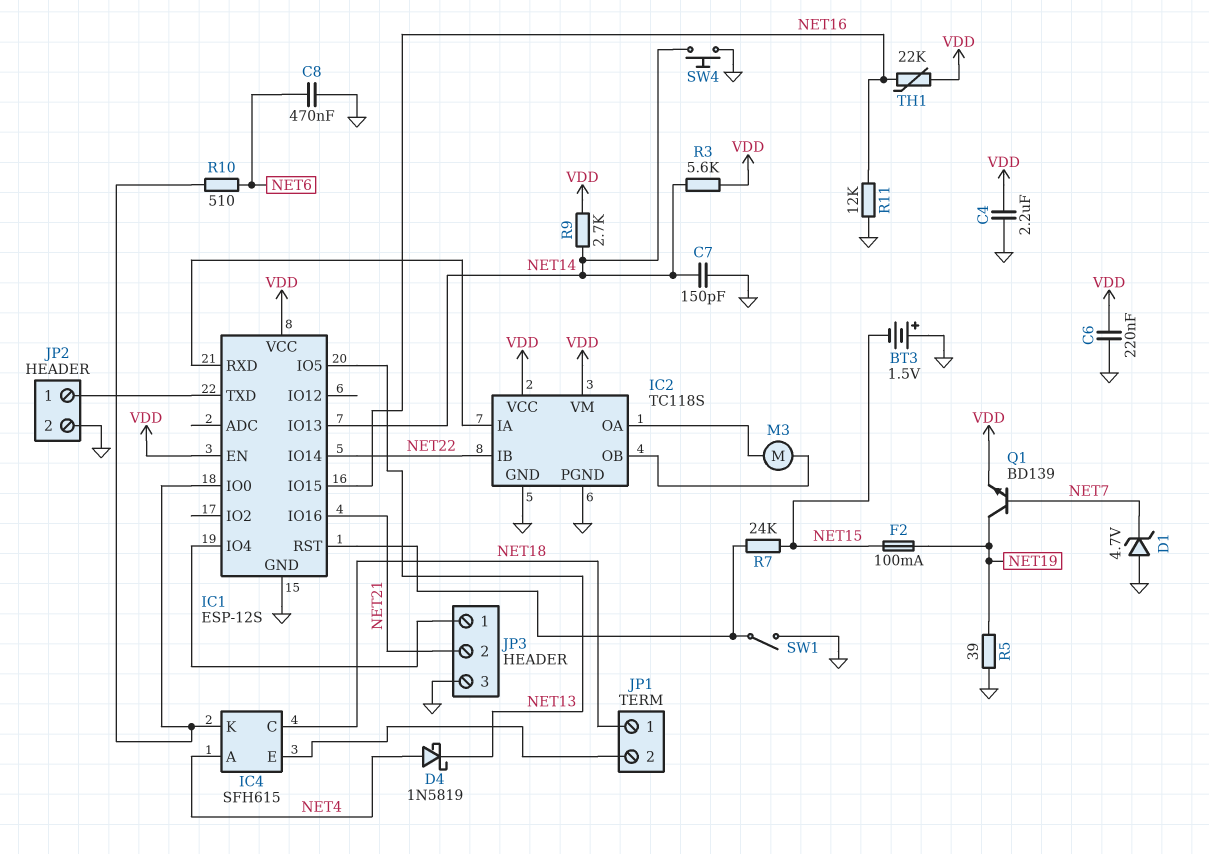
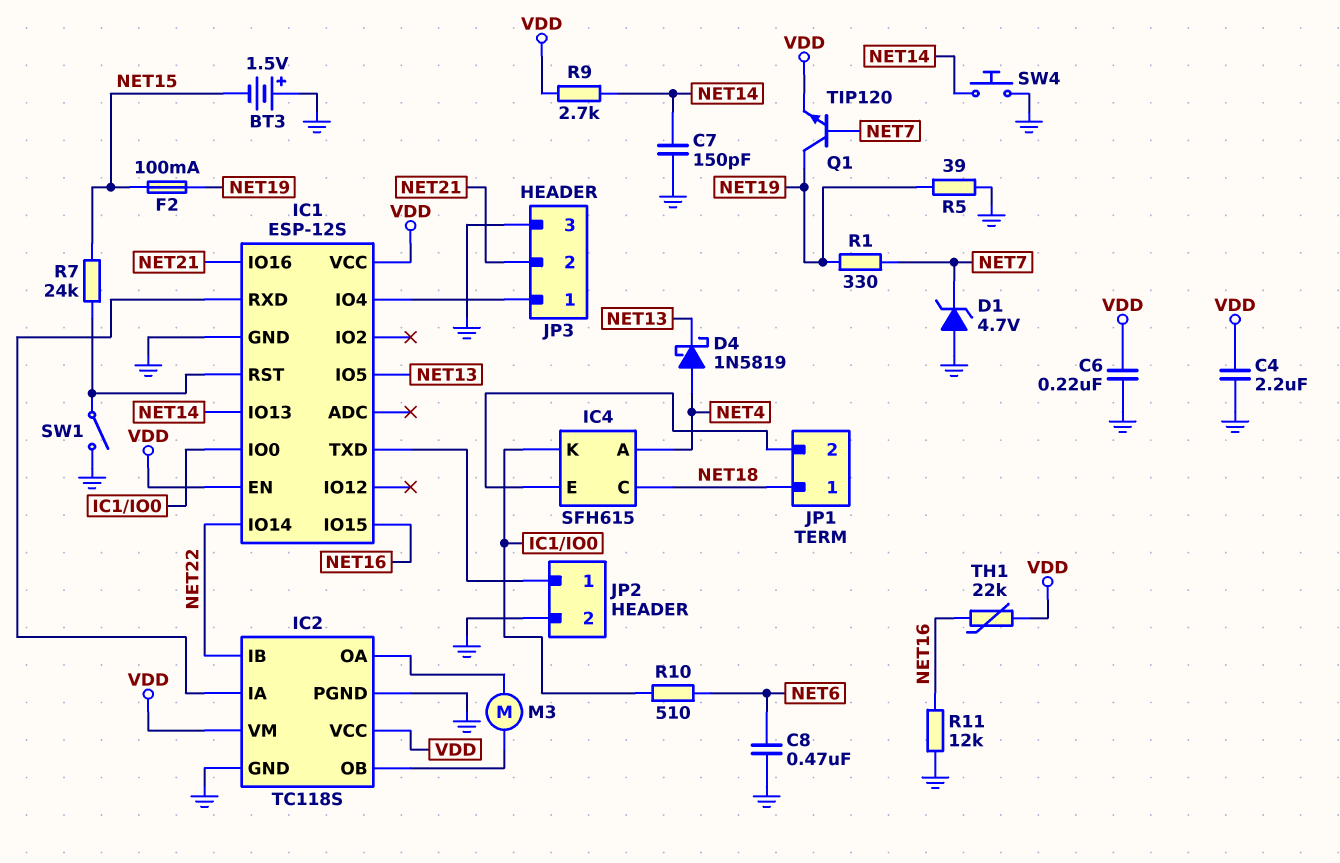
Q1: NPN BD139 (B NET7, C NET19, E VDD) -> NPN TIP120 (B NET7, C NET19, E VDD)
R1: none -> 330 (NET7, NET19)
R3: 5.6k (NET14, VDD) -> none

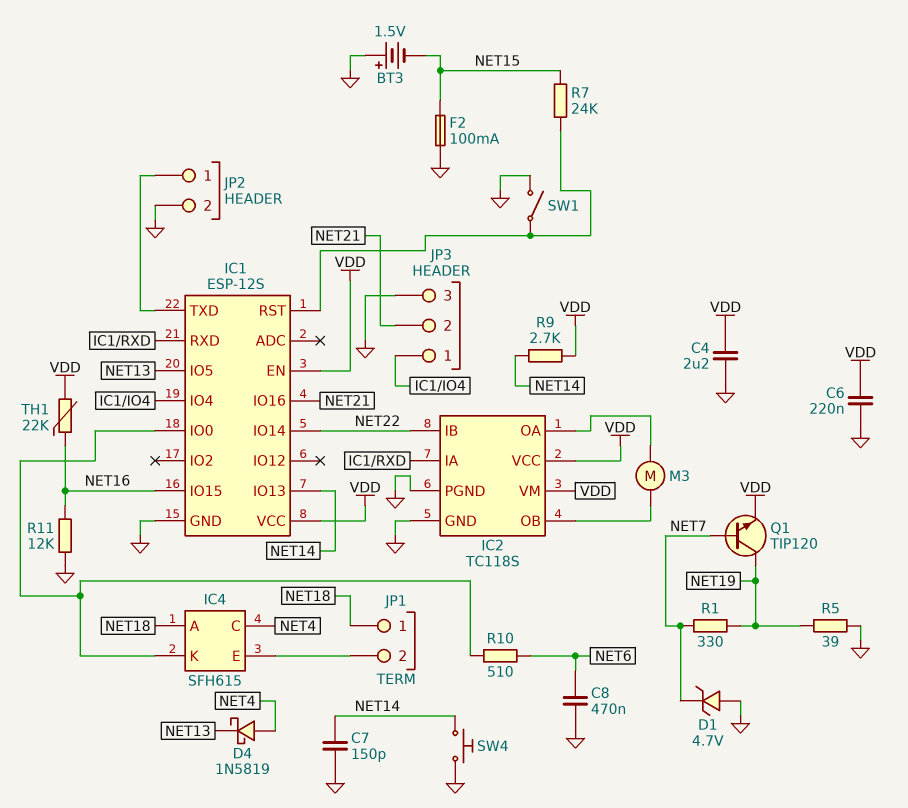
F2: 100mA (NET15, NET19) -> 100mA (GND, NET15)
IC4 pin A: NET4 -> NET18
IC4 pin C: NET18 -> NET4

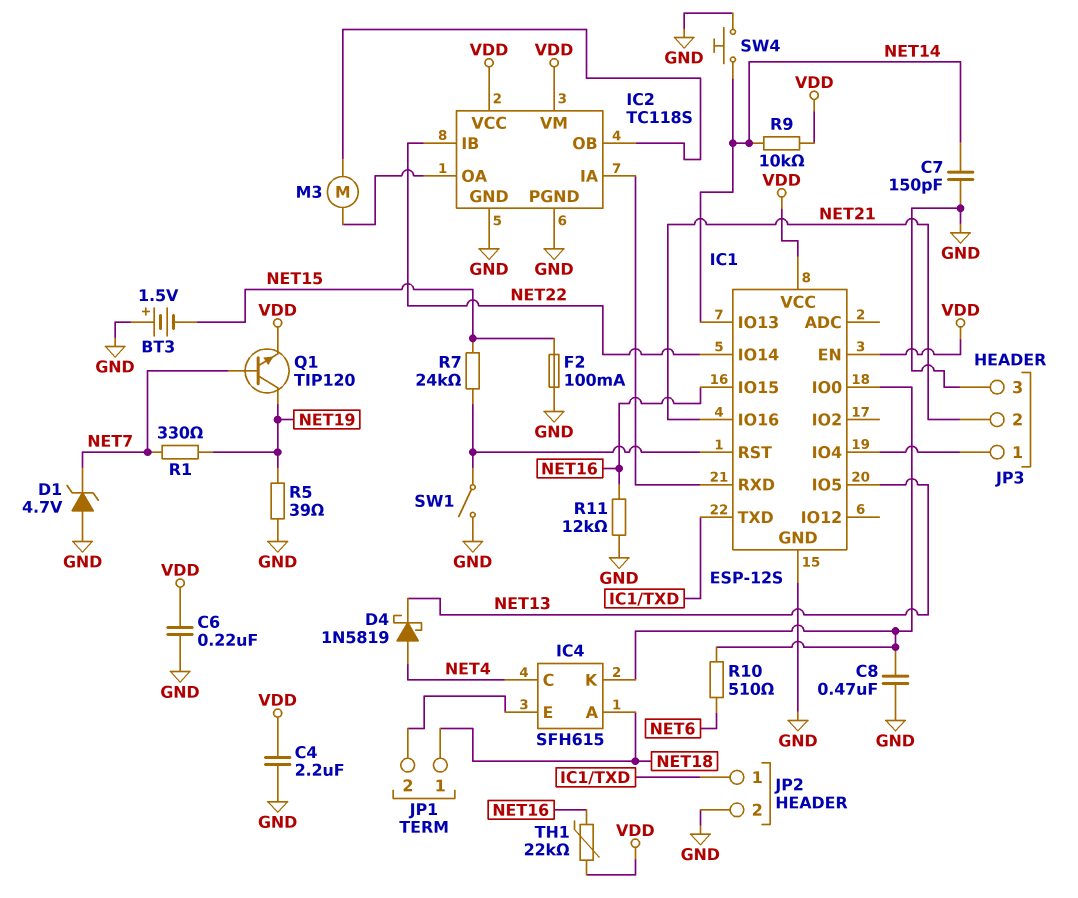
C8: 470nF (GND, NET6) -> 470nF (GND, IC1/IO0)
R9: 2.7k (NET14, VDD) -> 10k (NET14, VDD)

